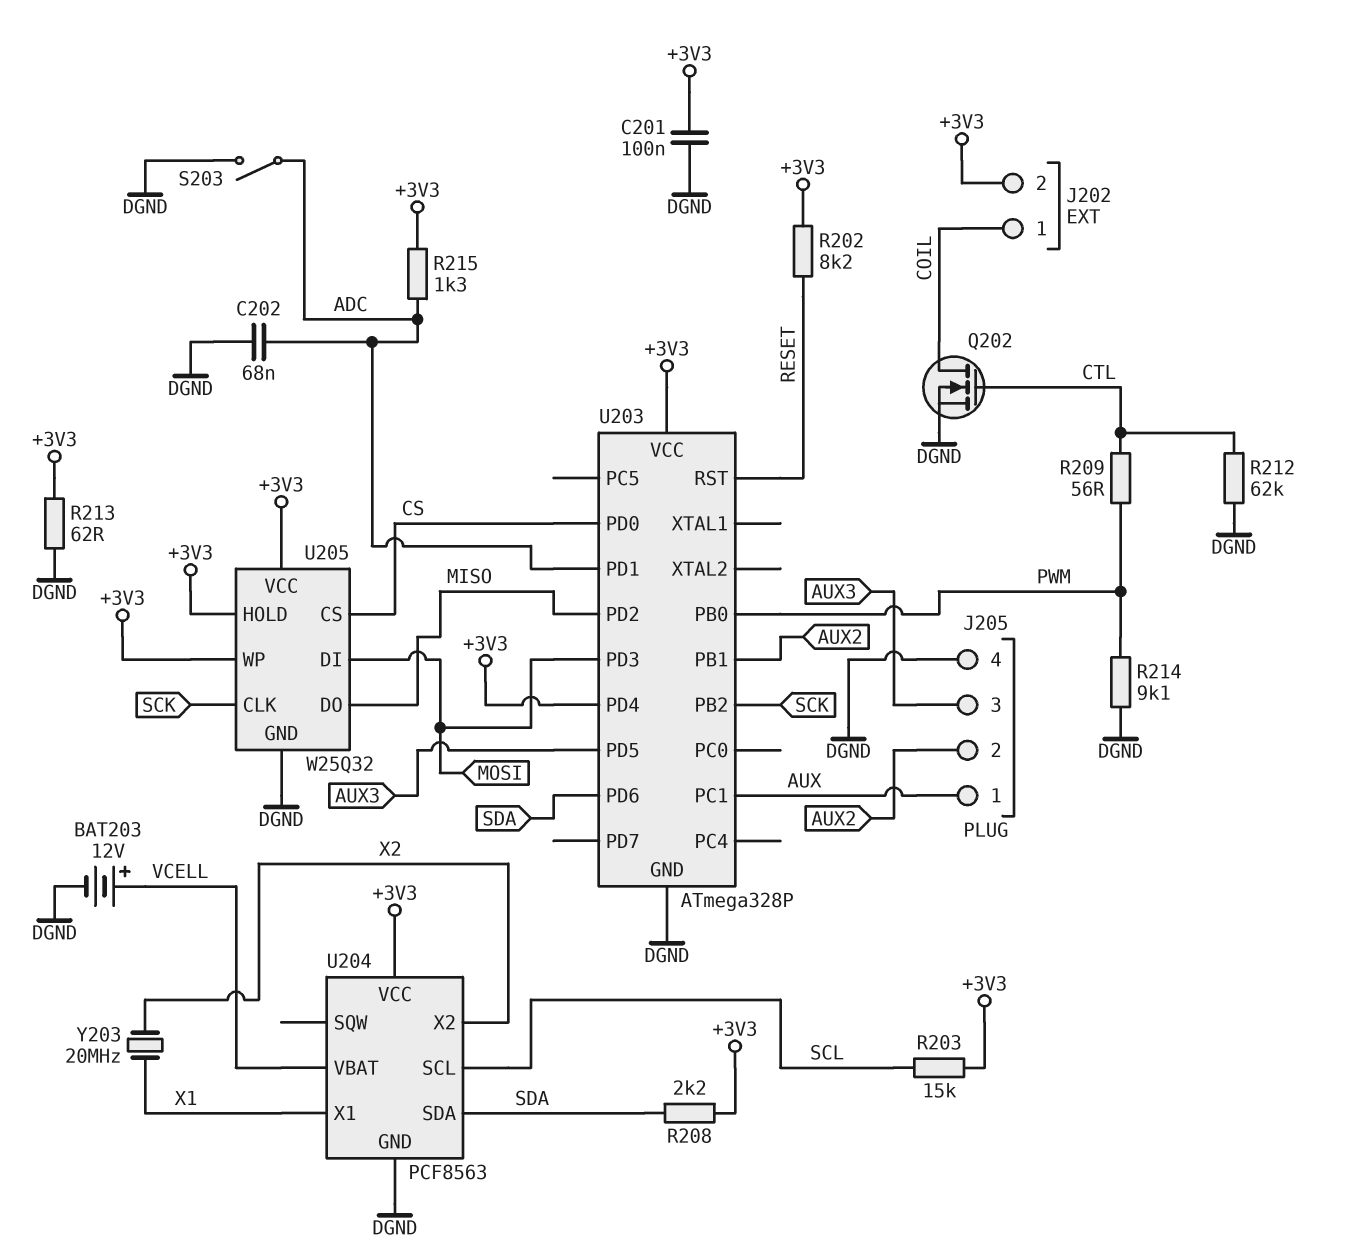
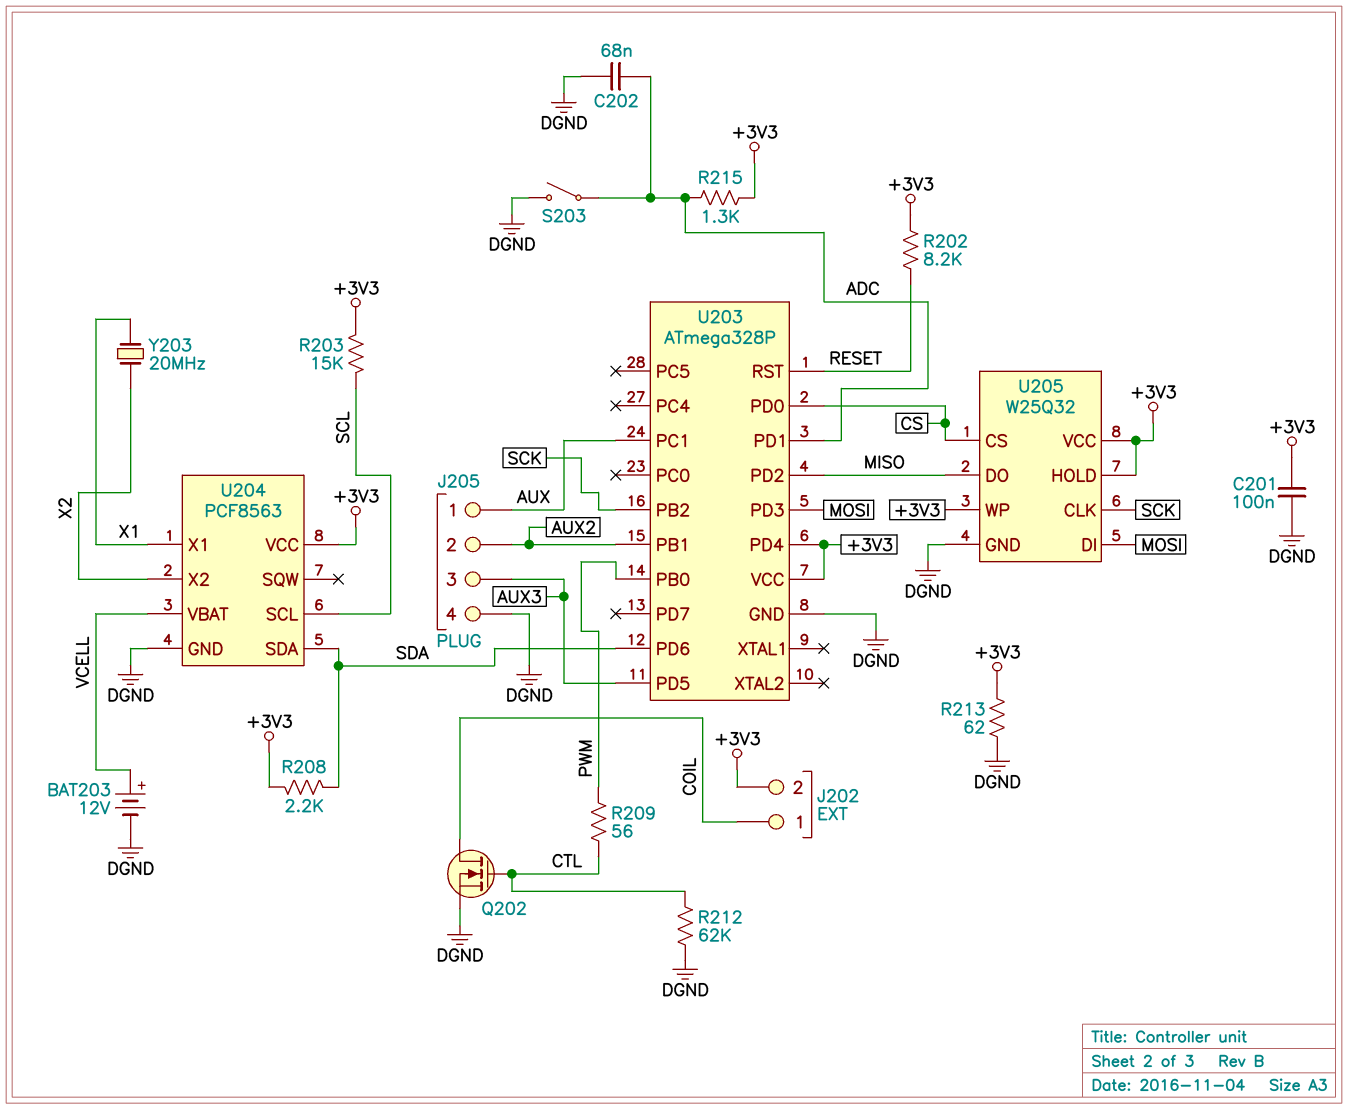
R214: 9.1k (DGND, PWM) -> none

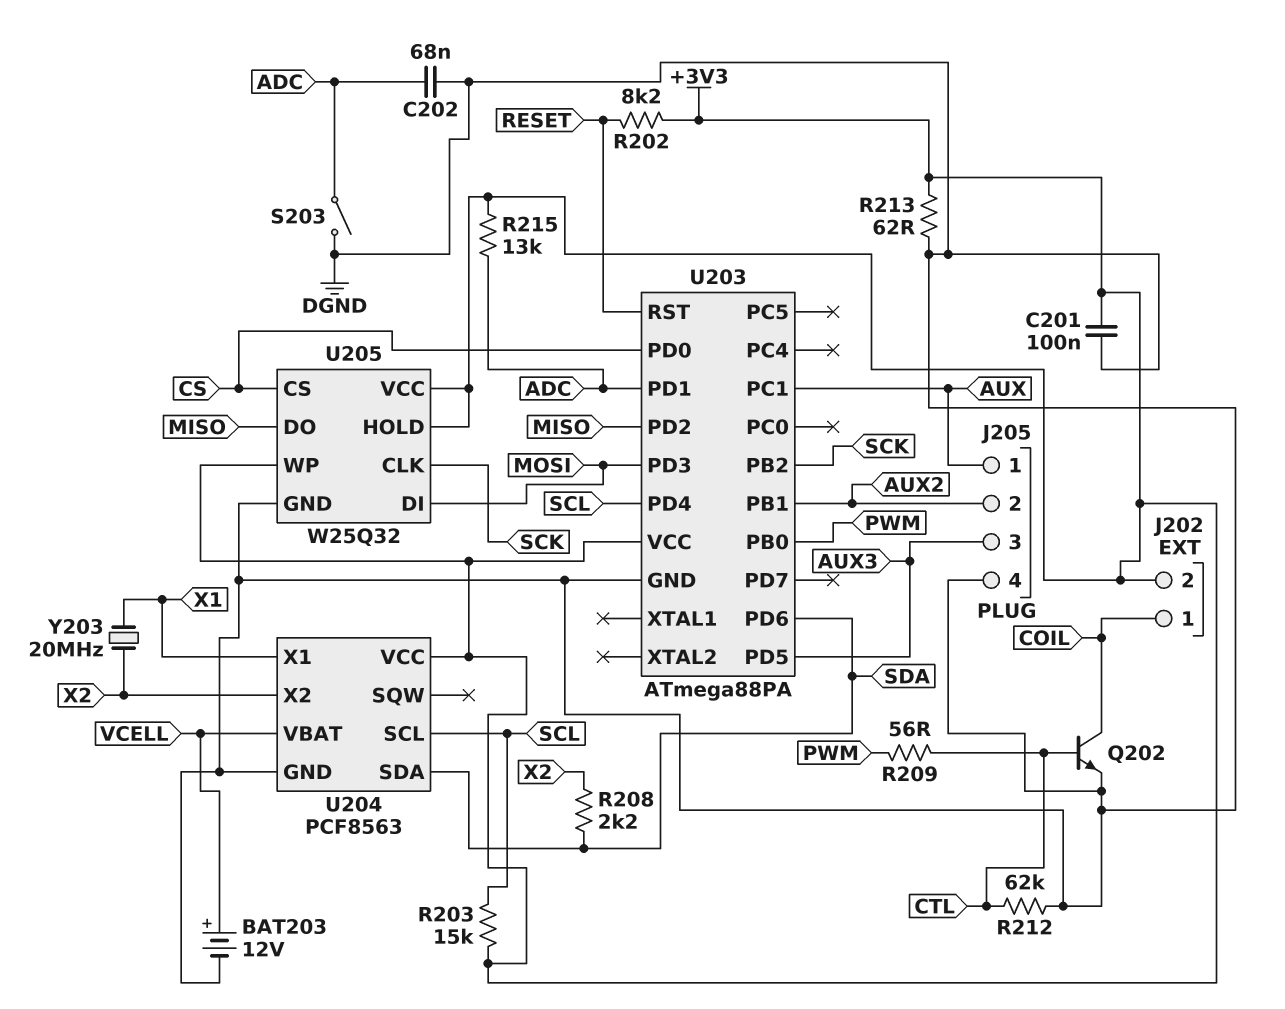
Q202: NMOS (G CTL, D COIL, S DGND) -> NPN (B CTL, C COIL, E DGND)
R208: 2.2k (+3V3, SDA) -> 2.2k (SDA, X2)
R215: 1.3k (+3V3, ADC) -> 13k (+3V3, ADC)
U203: ATmega328P -> ATmega88PA
U203 pin PD4: +3V3 -> SCL

